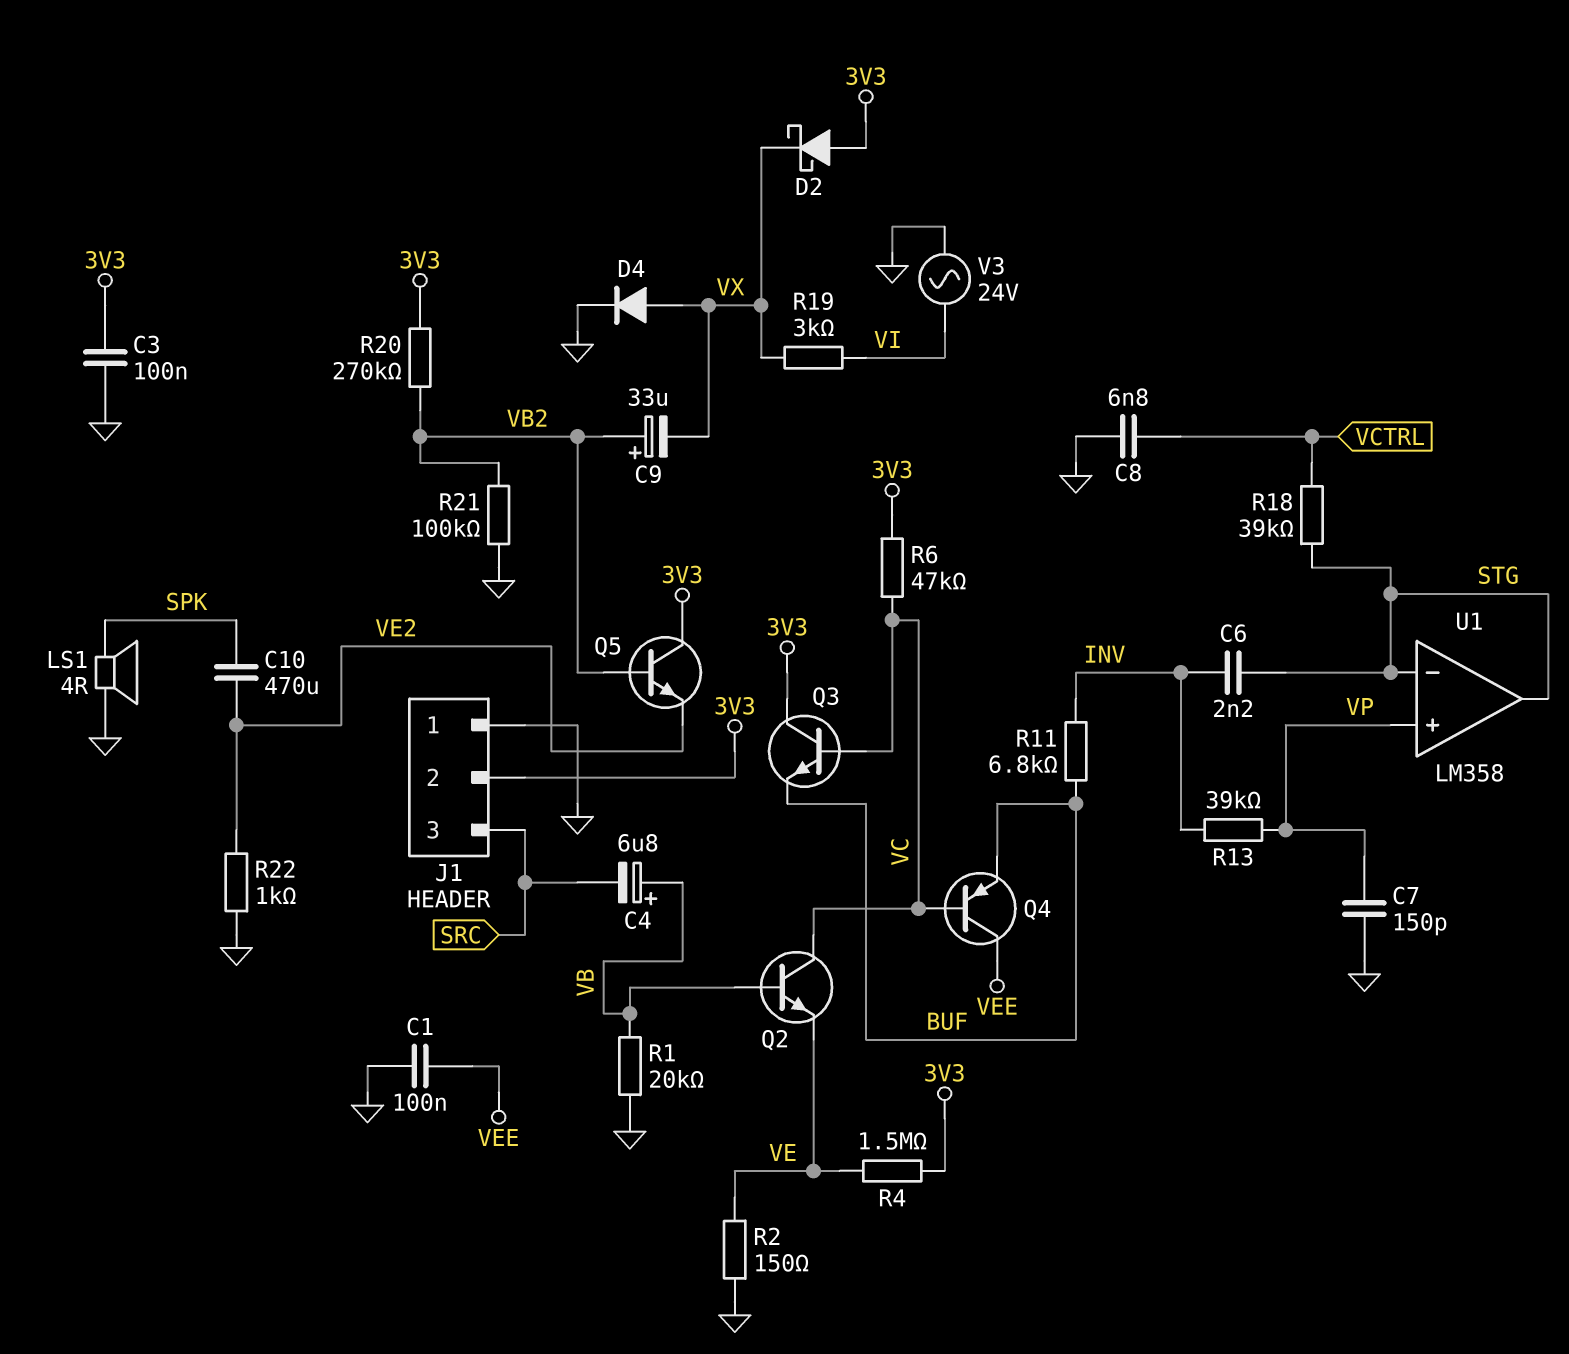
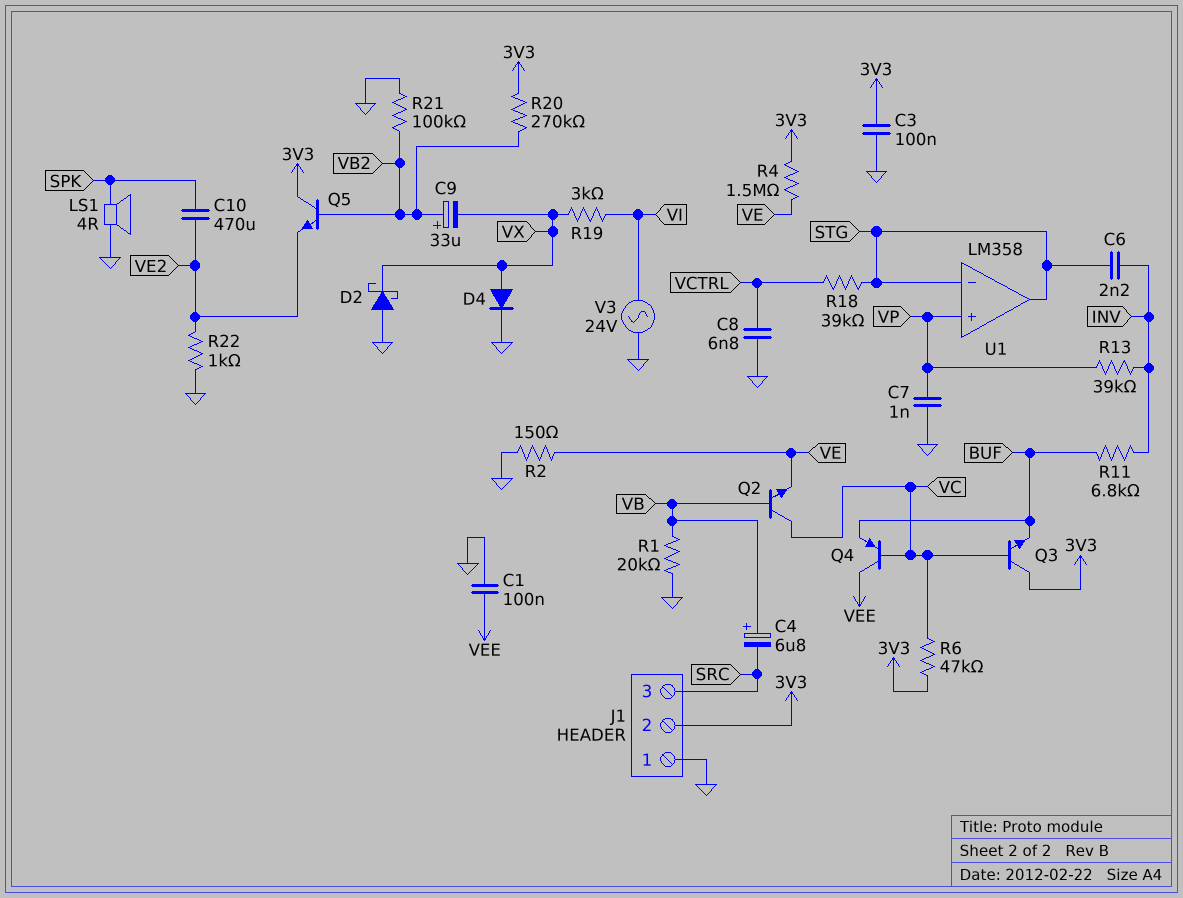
C7: 150pF (GND, VP) -> 1nF (GND, VP)
D2: schottky (A 3V3, K VX) -> schottky (A GND, K VX)

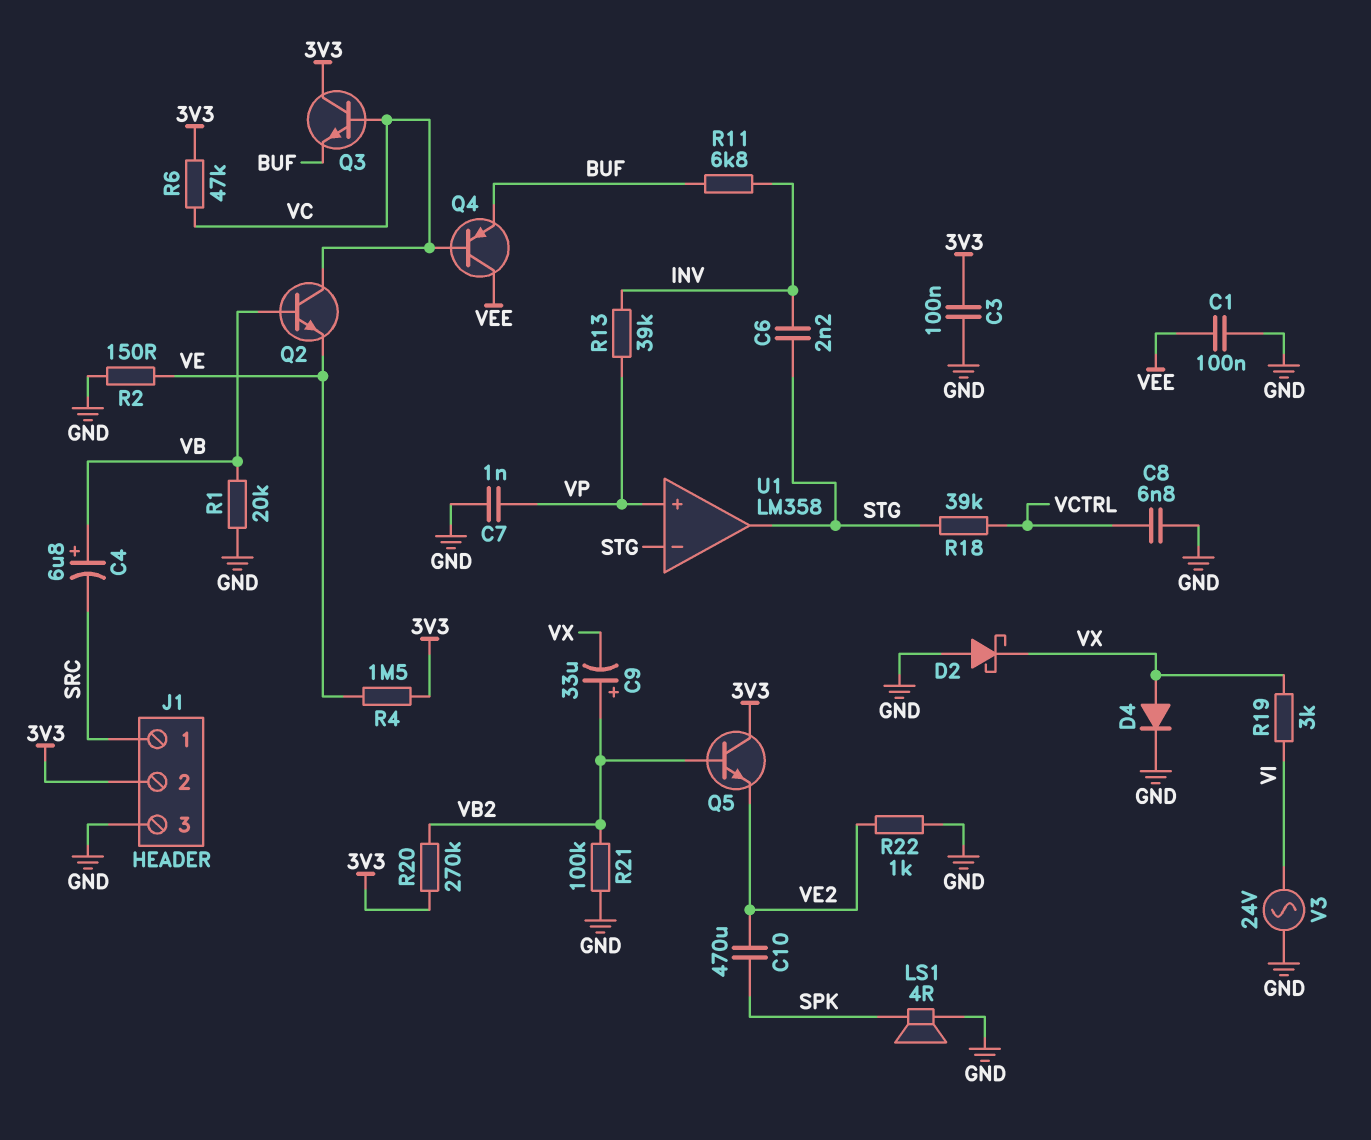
J1 pin 1: GND -> SRC
J1 pin 3: SRC -> GND

